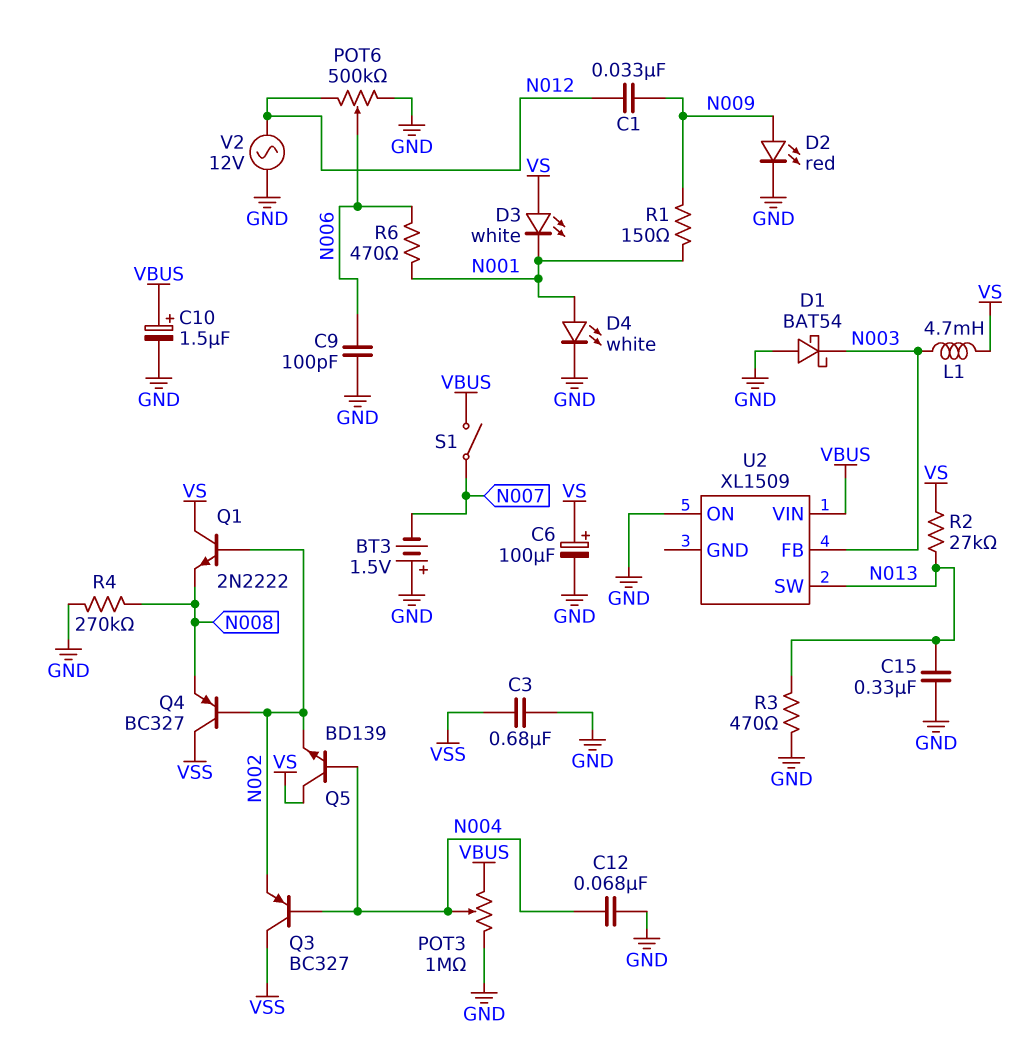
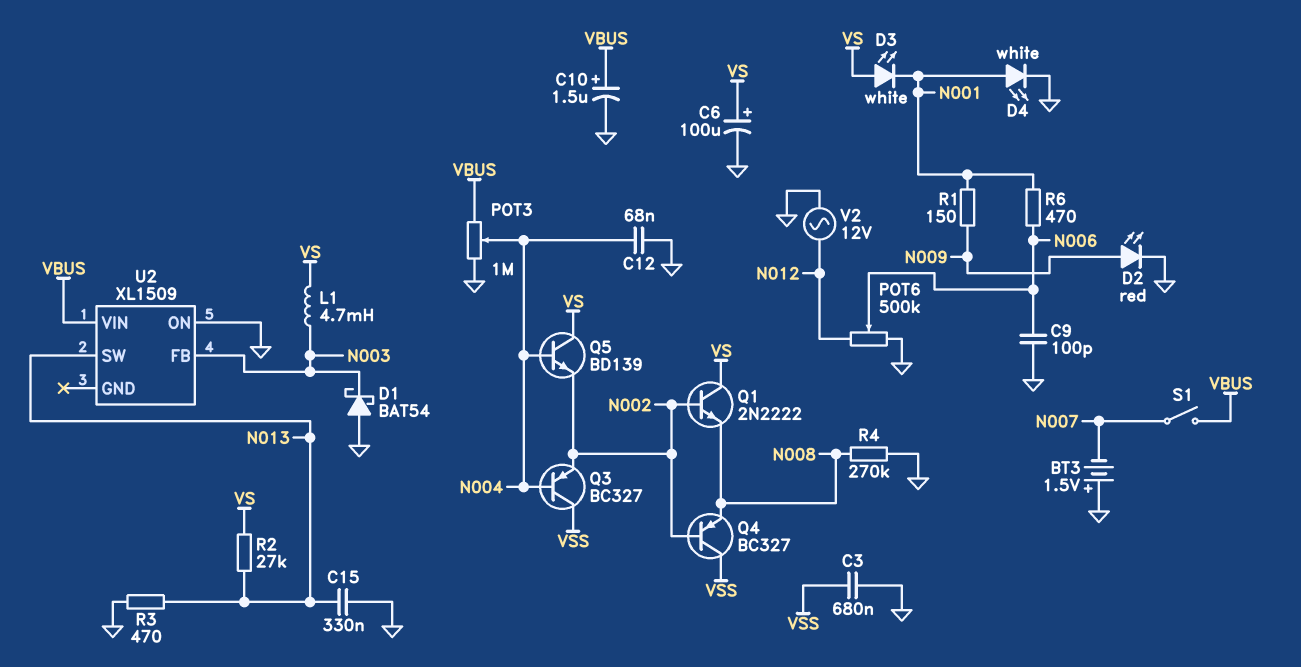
C1: 33nF (N009, N012) -> none

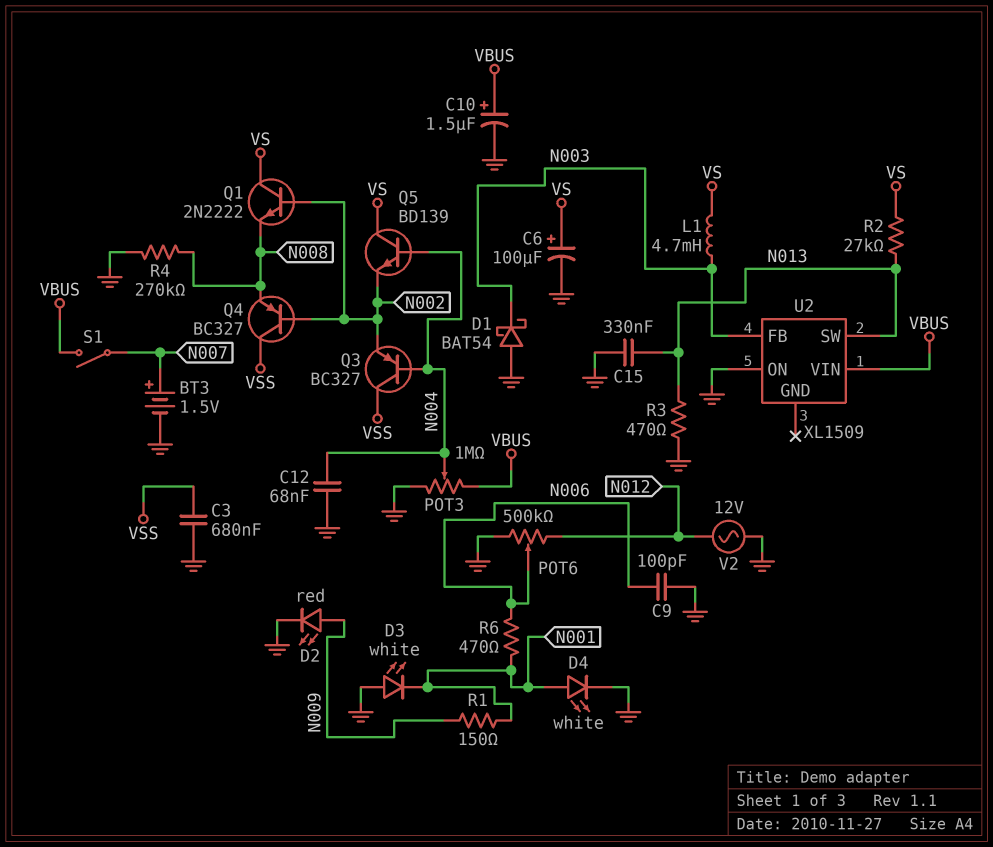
BT3: 1.5V (plus GND, minus N007) -> 1.5V (plus N007, minus GND)
D3: LED white (A VS, K N001) -> LED white (A GND, K N001)

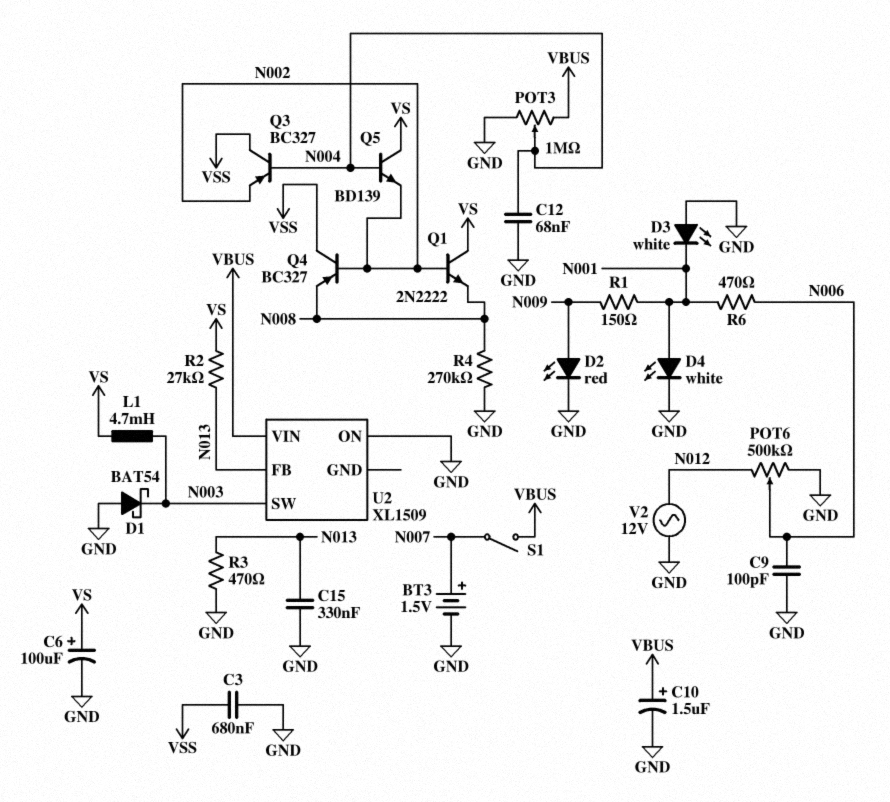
U2 pin FB: N003 -> N013
U2 pin SW: N013 -> N003

